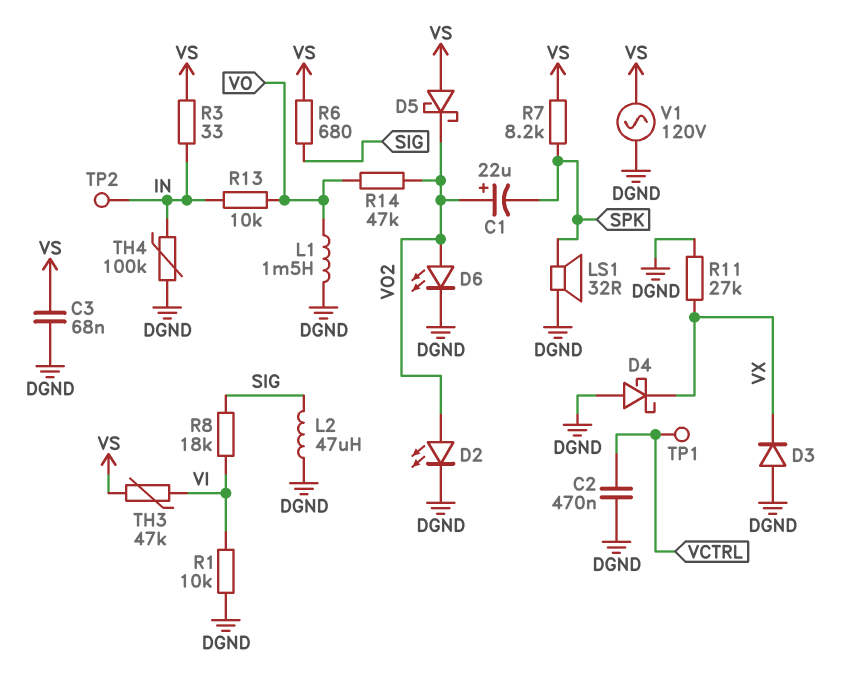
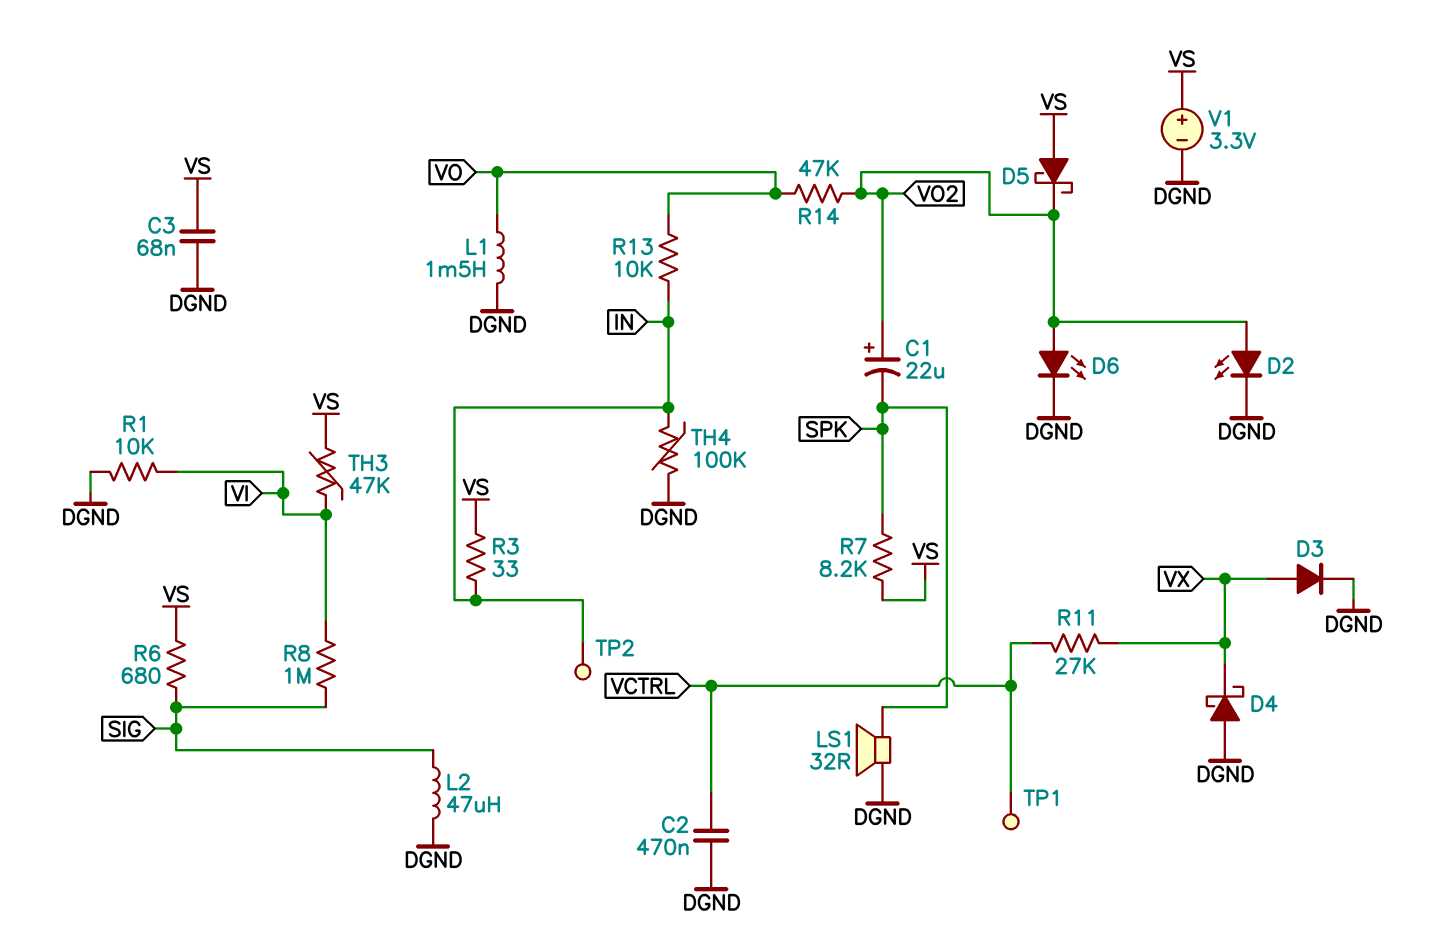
D3: diode (A DGND, K VX) -> diode (A VX, K DGND)
R8: 18k (SIG, VI) -> 1M (SIG, VI)
R11: 27k (DGND, VX) -> 27k (VCTRL, VX)
V1: AC 120V (DGND, VS) -> 3.3V (plus VS, minus DGND)

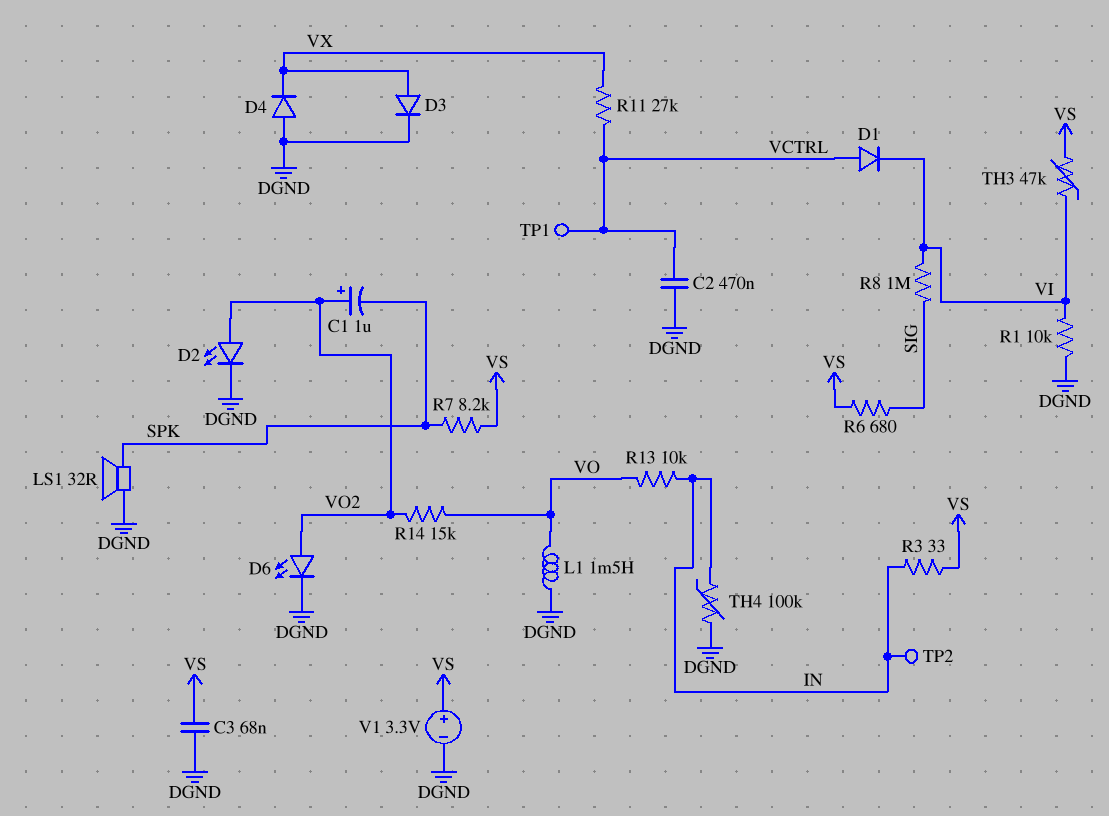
C1: 22uF (plus VO2, minus SPK) -> 1uF (plus VO2, minus SPK)
D1: none -> diode (A VCTRL, K VI)
D4: schottky (A DGND, K VX) -> diode (A DGND, K VX)
D5: schottky (A VS, K VO2) -> none
L2: 47uH (DGND, SIG) -> none
R14: 47k (VO, VO2) -> 15k (VO, VO2)

